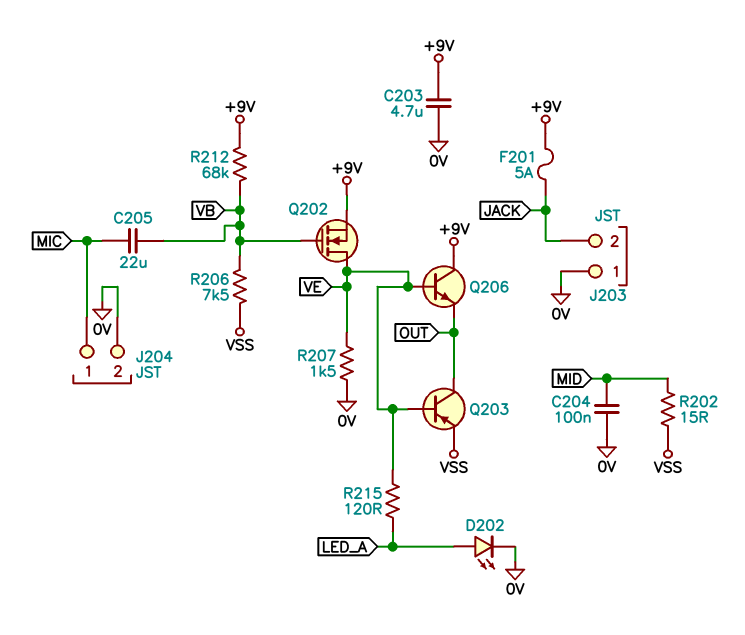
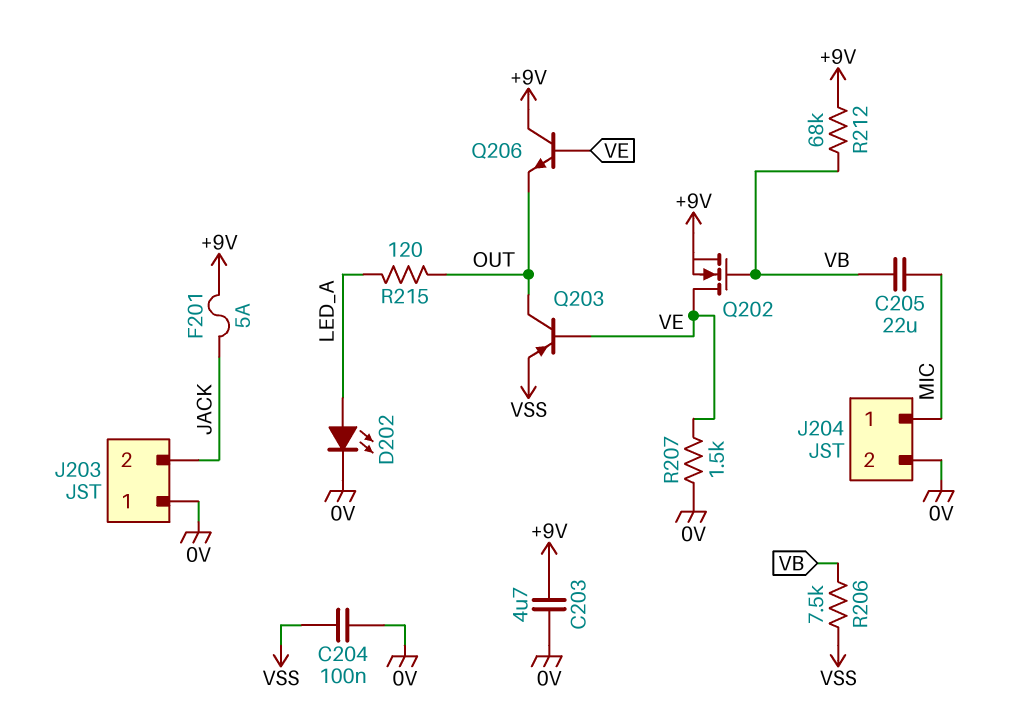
C204: 100nF (0V, MID) -> 100nF (0V, VSS)
R202: 15 (MID, VSS) -> none
R215: 120 (LED_A, VE) -> 120 (LED_A, OUT)

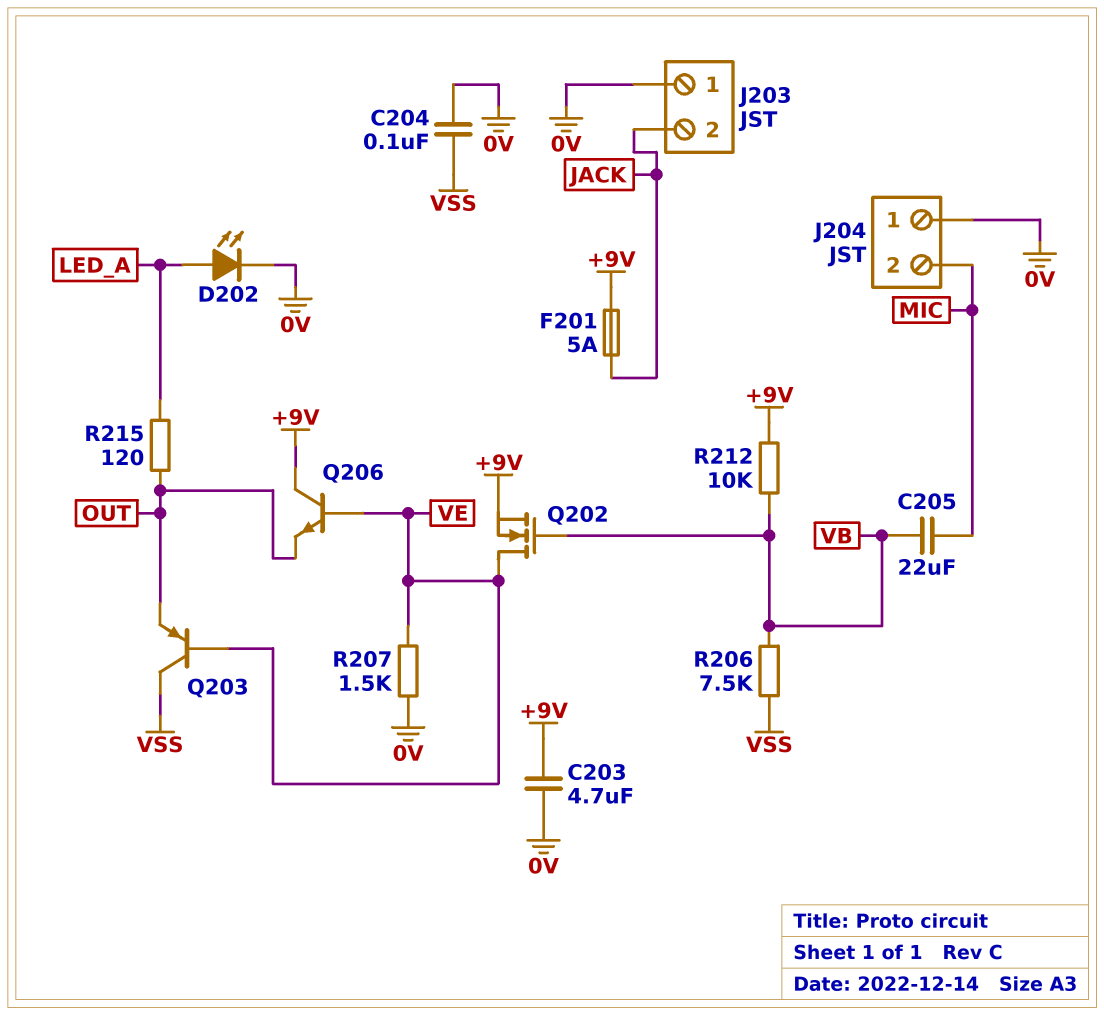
J204 pin 1: MIC -> 0V
J204 pin 2: 0V -> MIC
Q203: PNP (B VE, C OUT, E VSS) -> PNP (B VE, C VSS, E OUT)
R212: 68k (+9V, VB) -> 10k (+9V, VB)

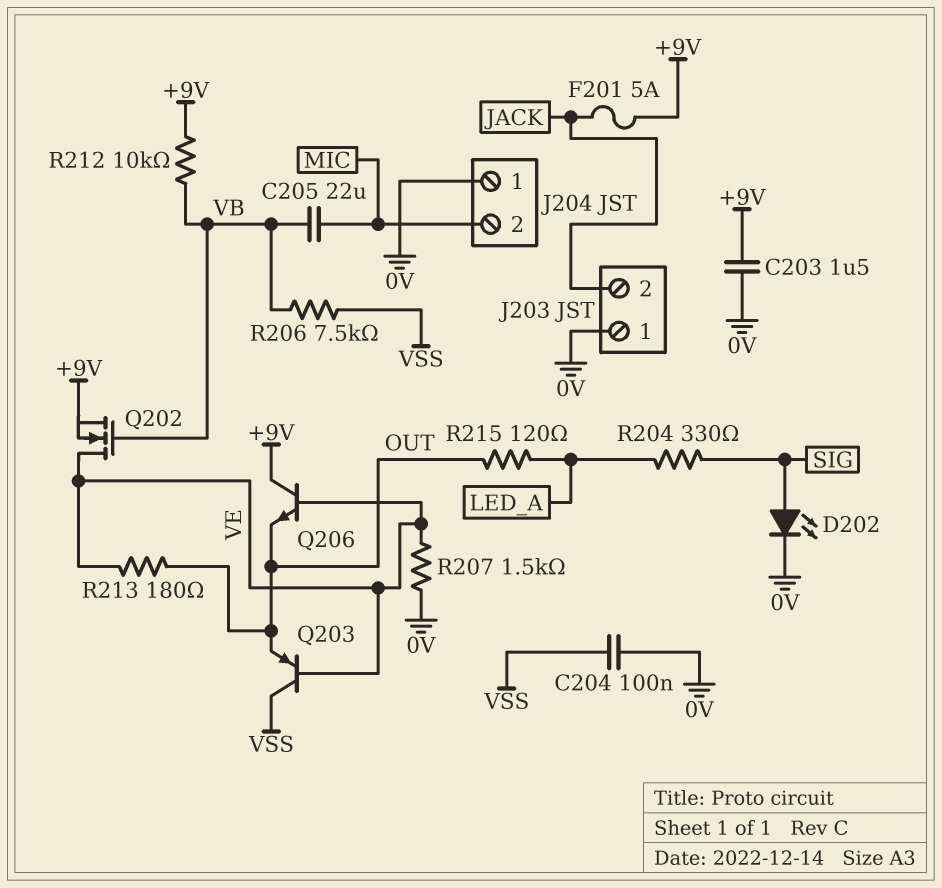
C203: 4.7uF (+9V, 0V) -> 1.5uF (+9V, 0V)
D202: LED (A LED_A, K 0V) -> LED (A SIG, K 0V)
R204: none -> 330 (LED_A, SIG)
R213: none -> 180 (OUT, VE)

